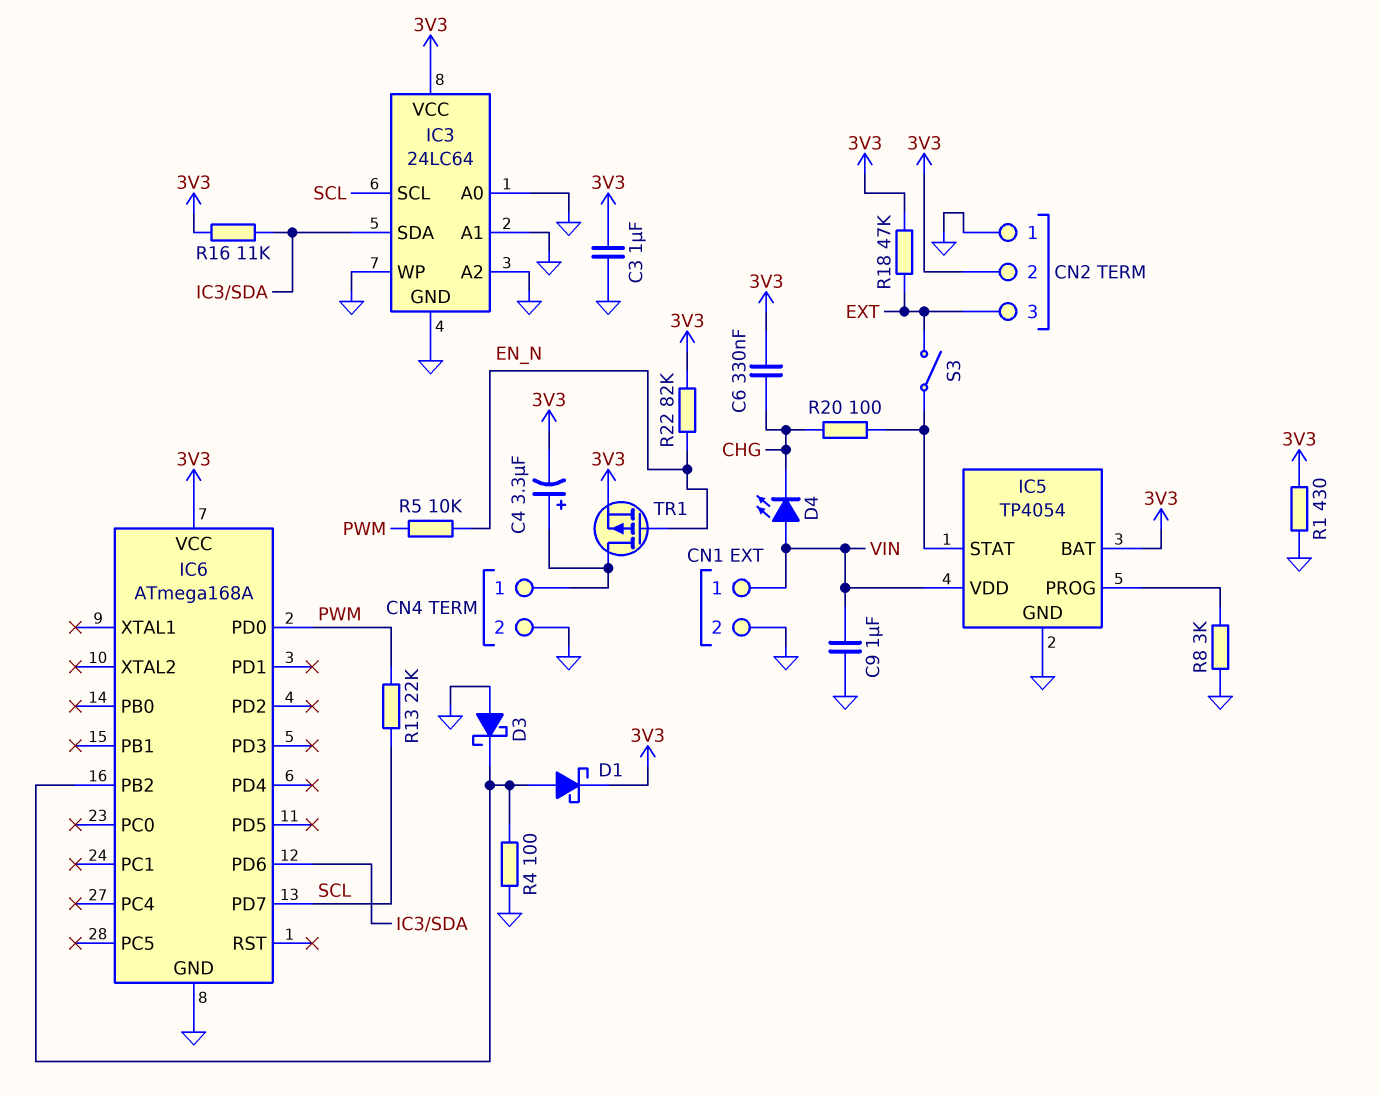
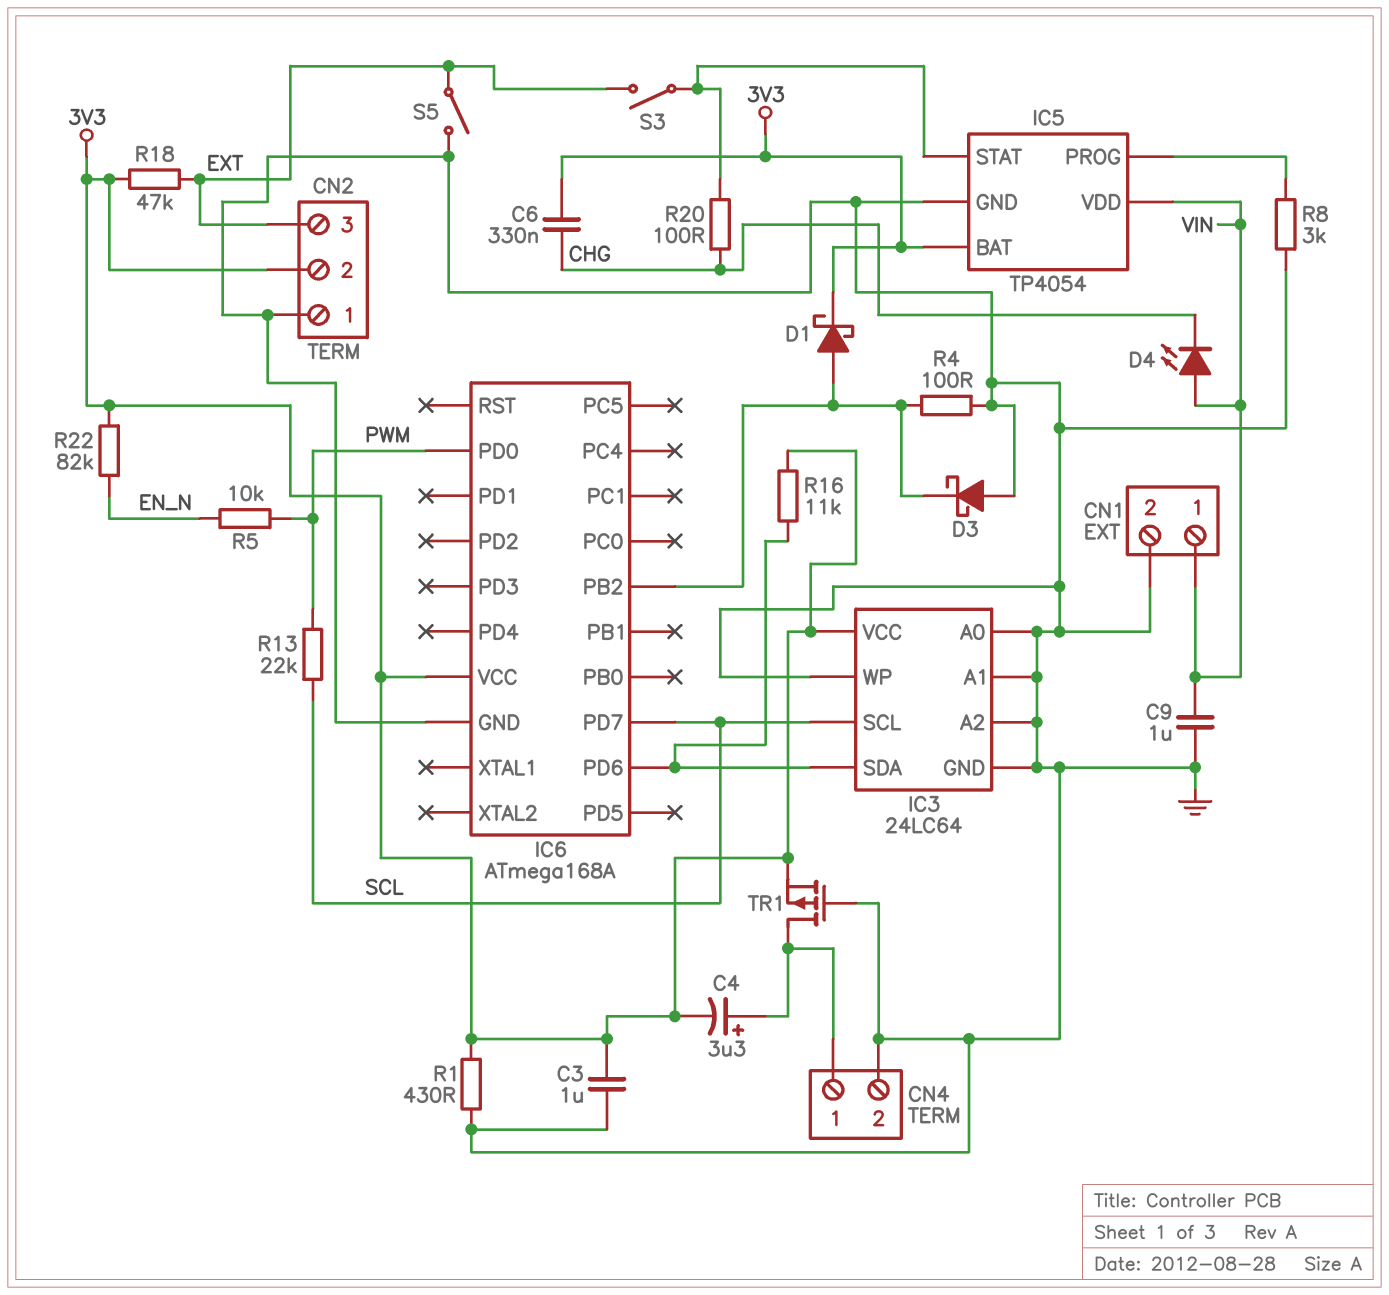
S5: none -> switch (EXT, GND)
TR1: PMOS (G EN_N, D CN4/1, S 3V3) -> PMOS (G GND, D CN4/1, S 3V3)

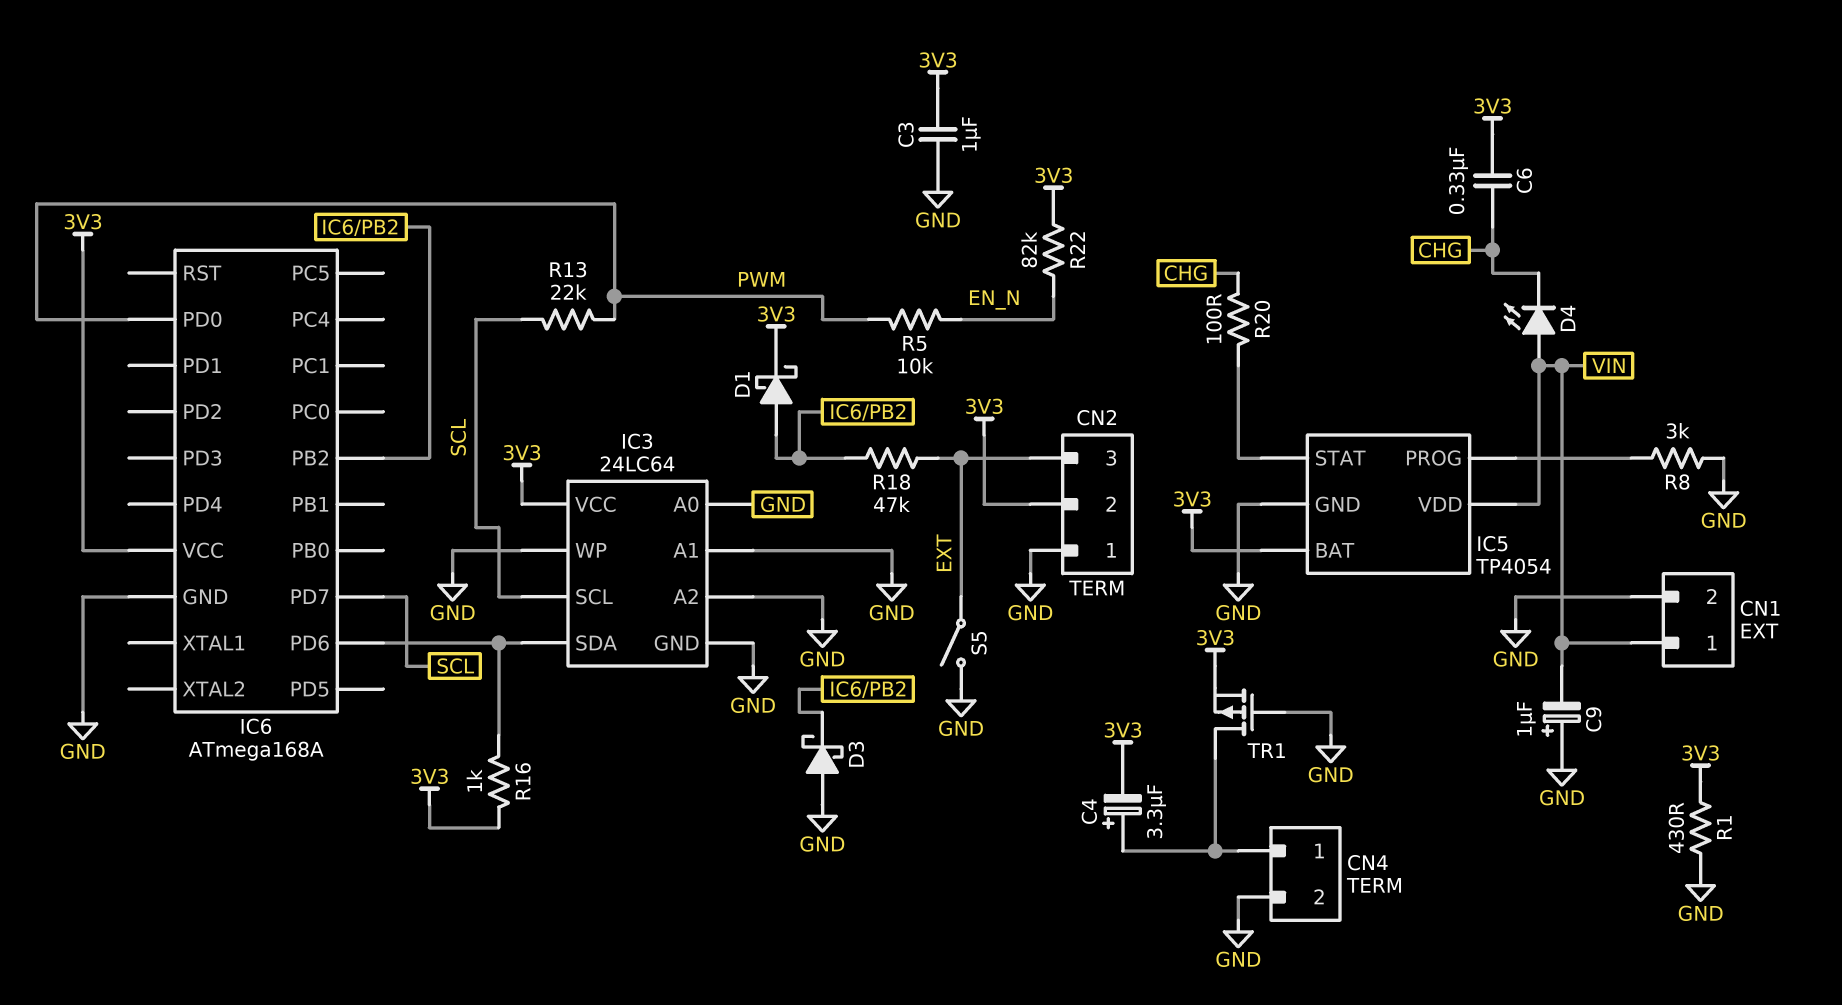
C9: 1uF (GND, VIN) -> 1uF (plus GND, minus VIN)
R4: 100 (GND, IC6/PB2) -> none
R16: 11k (3V3, IC3/SDA) -> 1k (3V3, IC3/SDA)
R18: 47k (3V3, EXT) -> 47k (EXT, IC6/PB2)
S3: switch (EXT, IC5/STAT) -> none

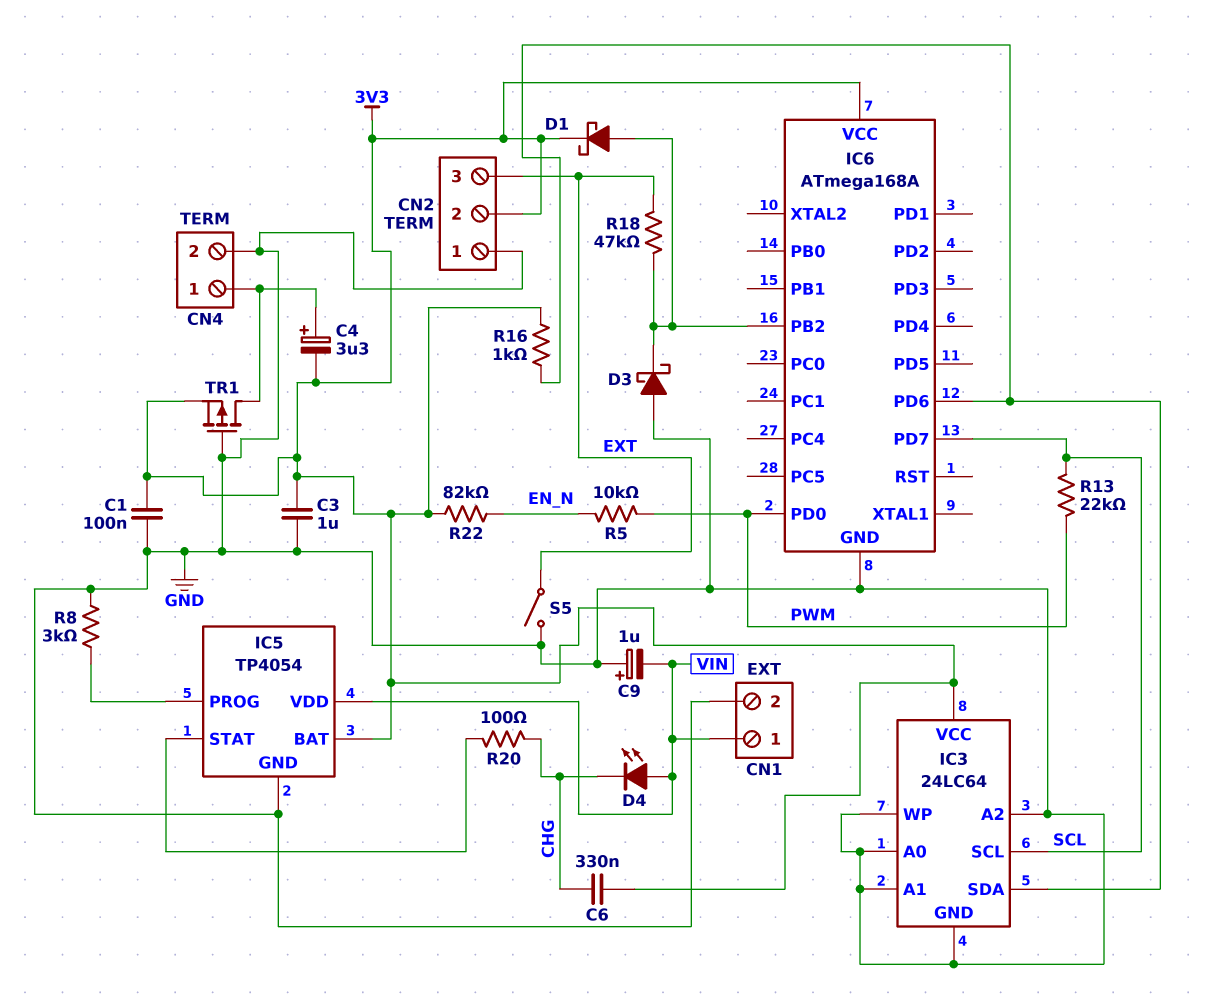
C1: none -> 100nF (3V3, GND)
R1: 430 (3V3, GND) -> none

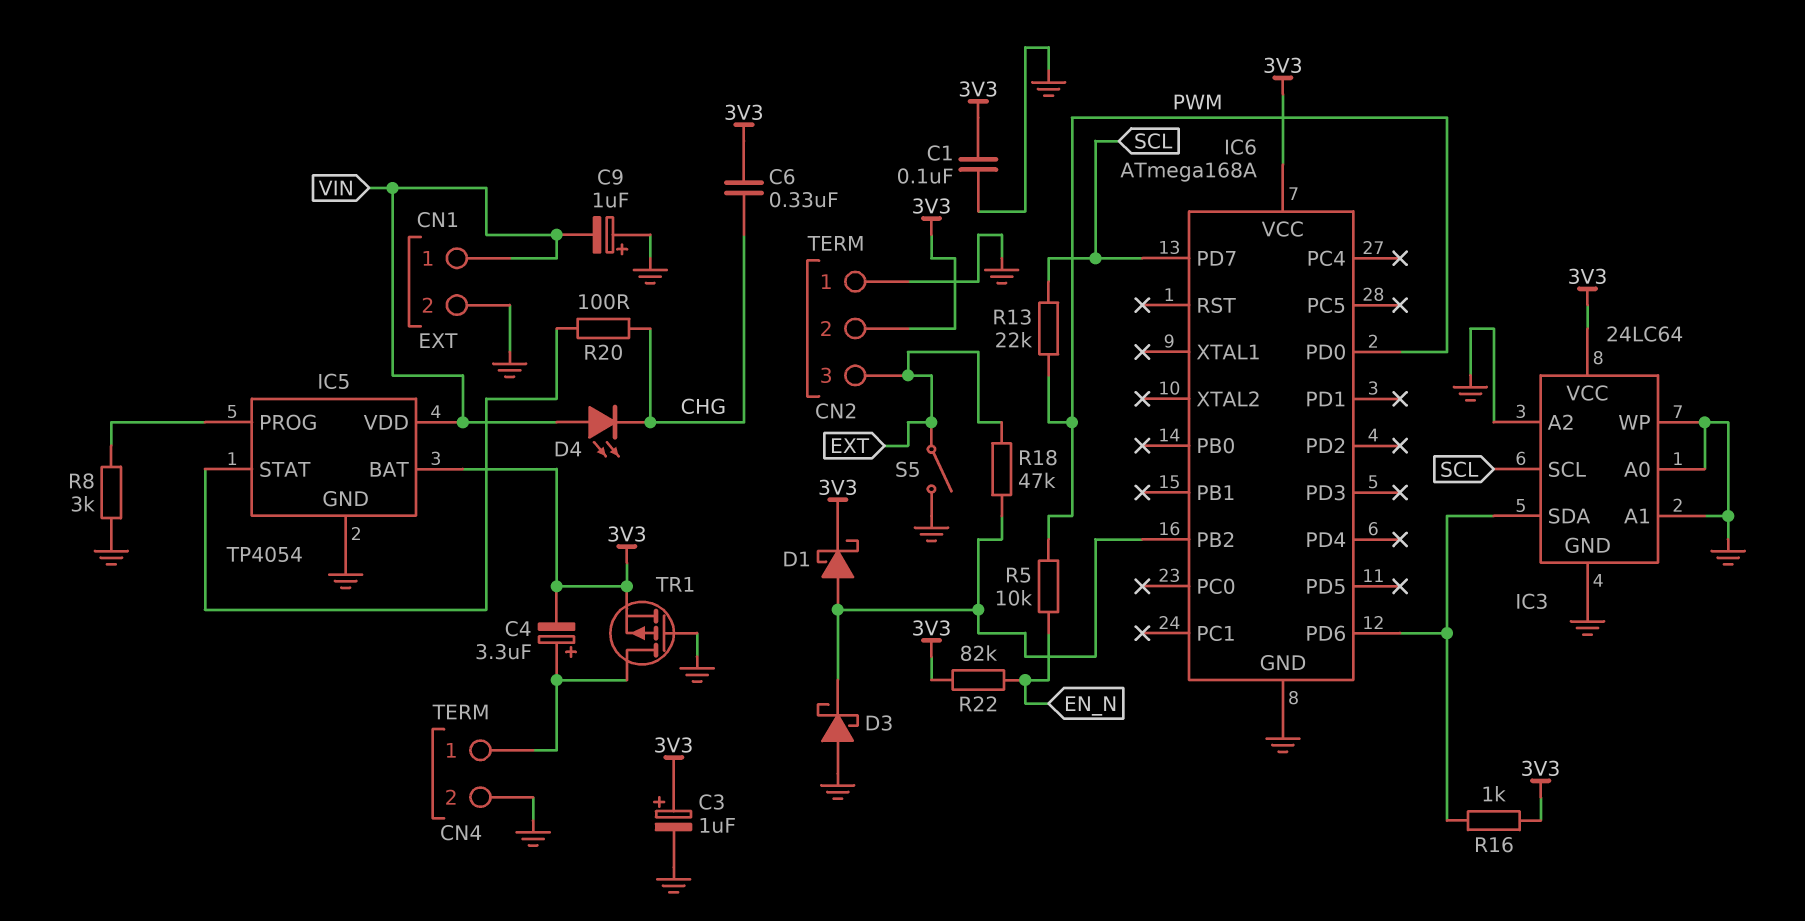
C3: 1uF (3V3, GND) -> 1uF (plus 3V3, minus GND)

